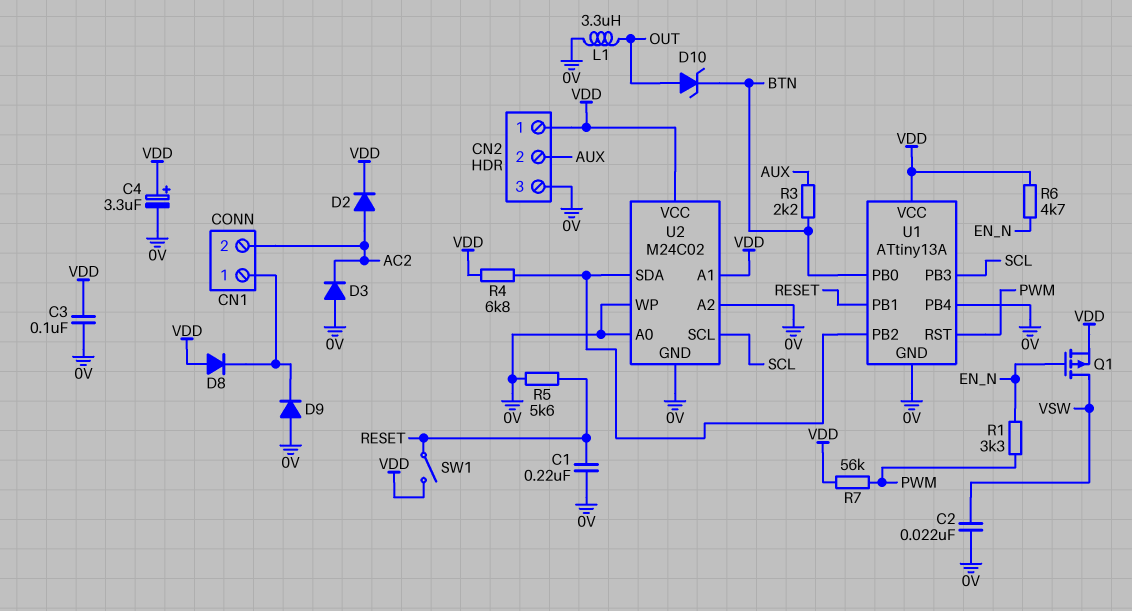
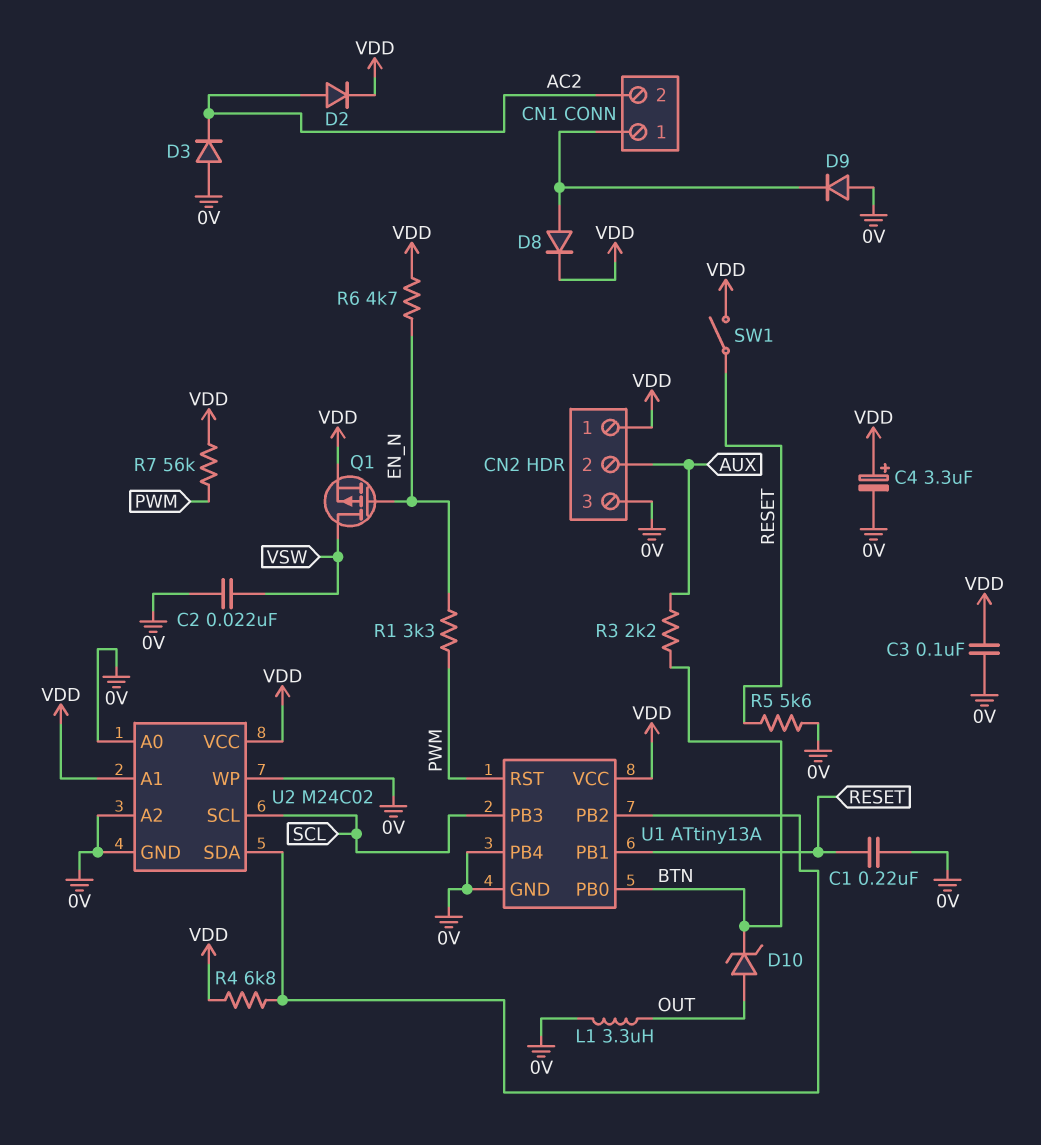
D8: diode (A VDD, K CN1/1) -> diode (A CN1/1, K VDD)

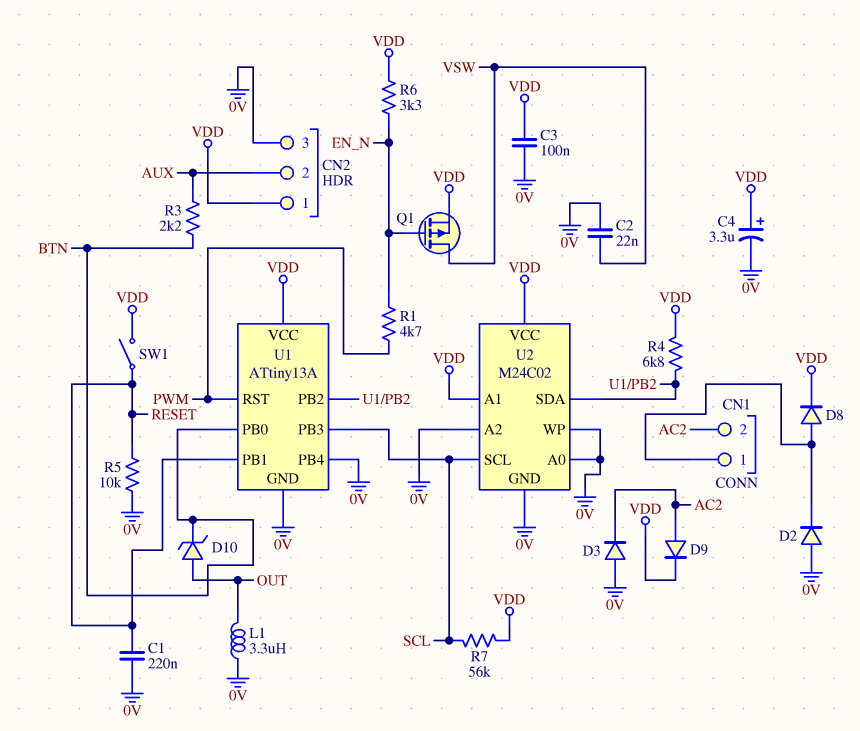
D2: diode (A AC2, K VDD) -> diode (A 0V, K CN1/1)
D9: diode (A 0V, K CN1/1) -> diode (A AC2, K VDD)
R1: 3.3k (EN_N, PWM) -> 4.7k (EN_N, PWM)
R5: 5.6k (0V, RESET) -> 10k (0V, RESET)
R6: 4.7k (EN_N, VDD) -> 3.3k (EN_N, VDD)
R7: 56k (PWM, VDD) -> 56k (SCL, VDD)

